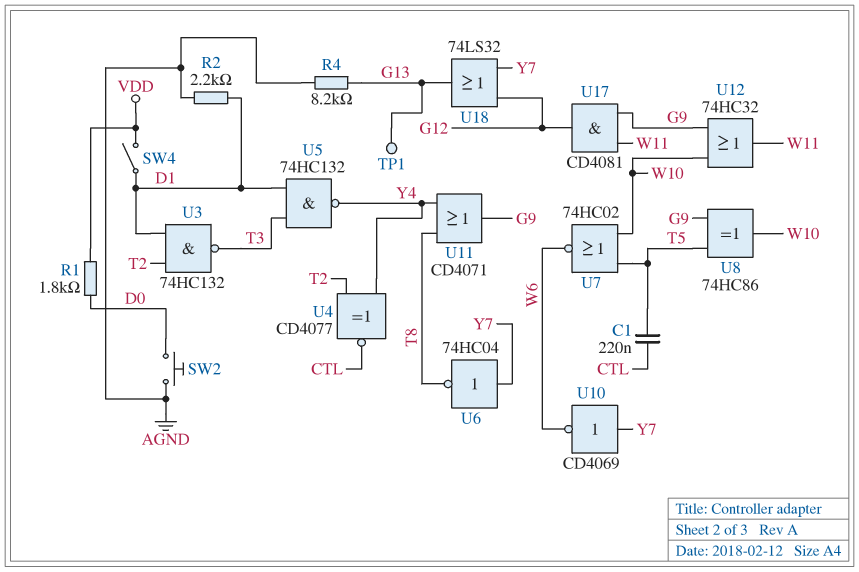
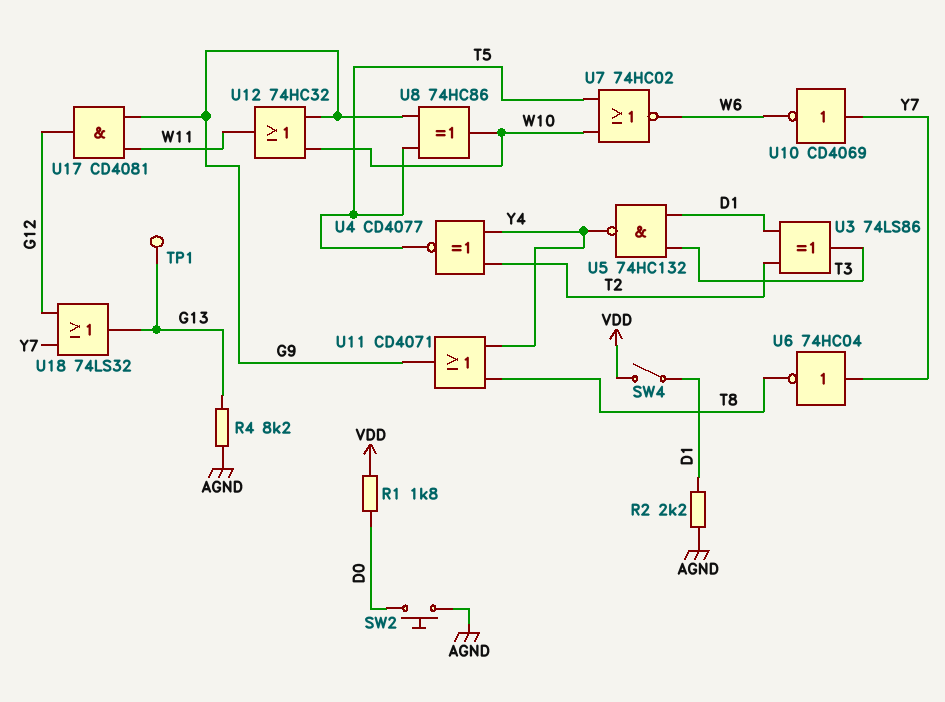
C1: 220nF (CTL, T5) -> none
U3: NAND 74HC132 (in D1, in T2, out T3) -> XOR 74LS86 (in D1, in T2, out T3)
U4: XNOR CD4077 (in T2, in Y4, out CTL) -> XNOR CD4077 (in T2, in Y4, out T5)

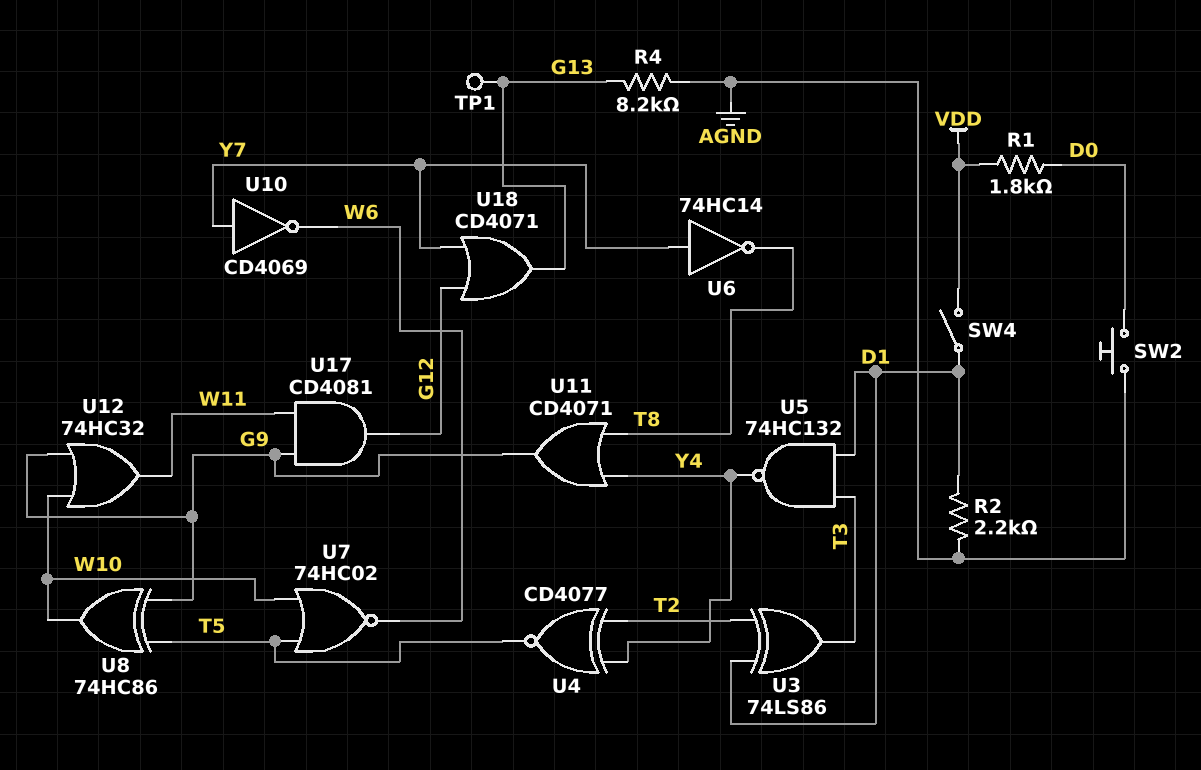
U6: NOT 74HC04 (in Y7, out T8) -> NOT 74HC14 (in Y7, out T8)
U18: OR 74LS32 (in G12, in Y7, out G13) -> OR CD4071 (in G12, in Y7, out G13)

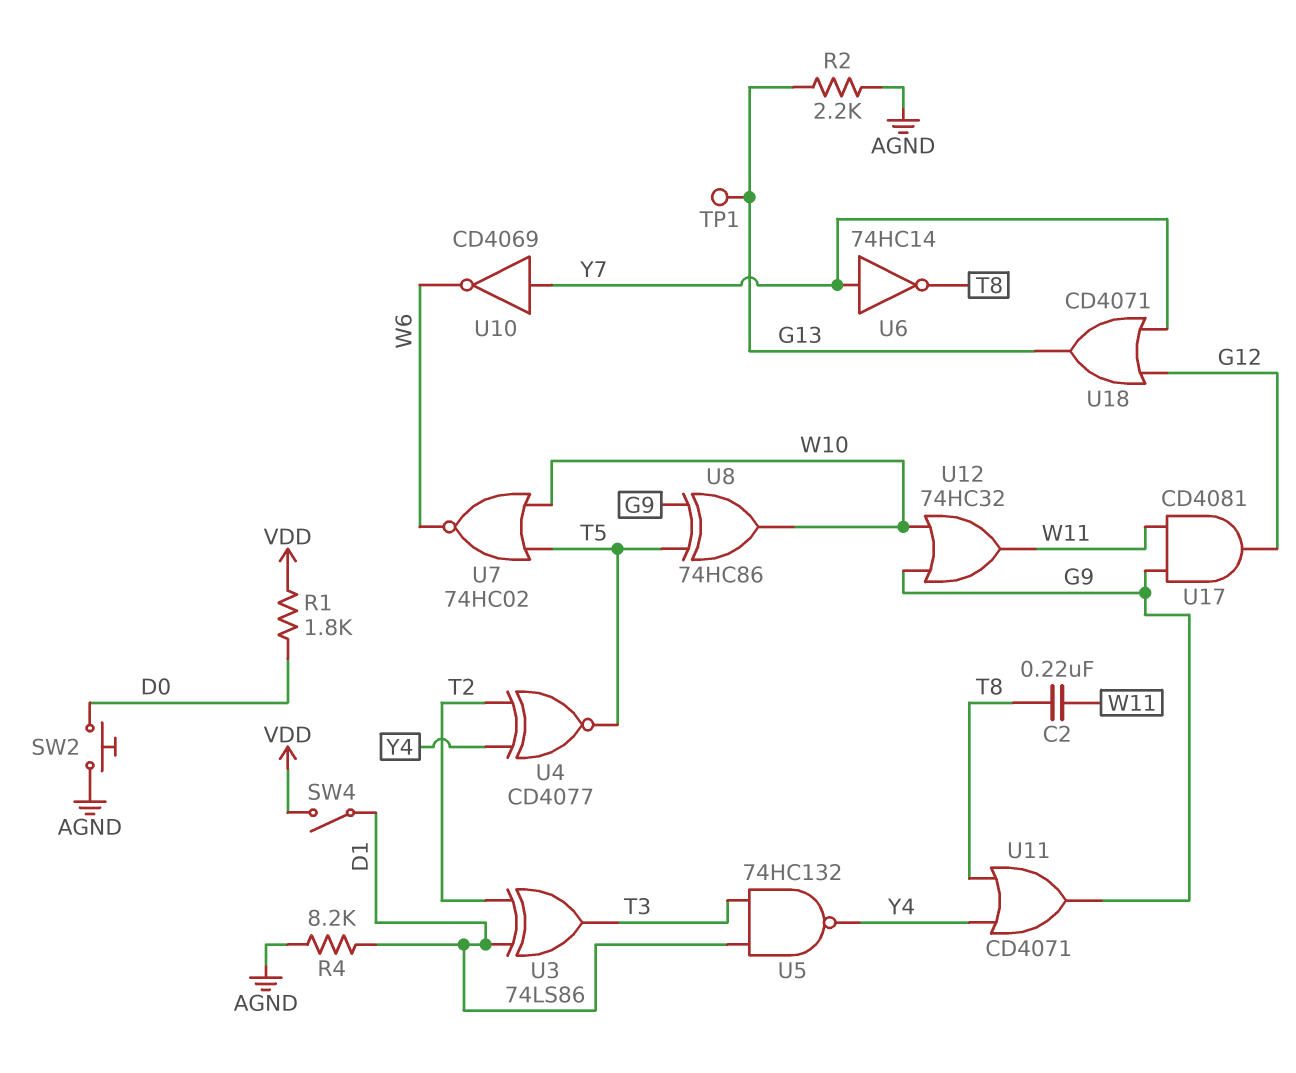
C2: none -> 220nF (T8, W11)
R2: 2.2k (AGND, D1) -> 2.2k (AGND, G13)
R4: 8.2k (AGND, G13) -> 8.2k (AGND, D1)

